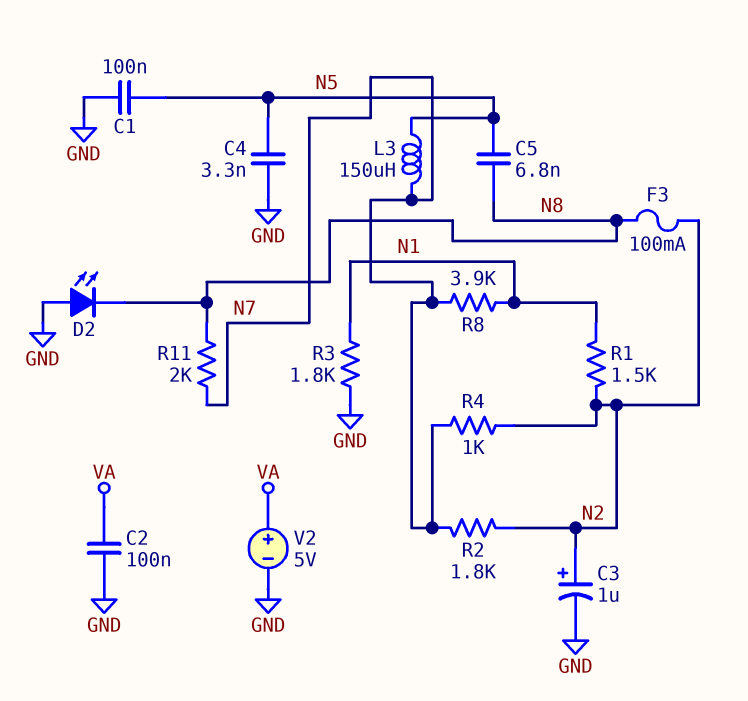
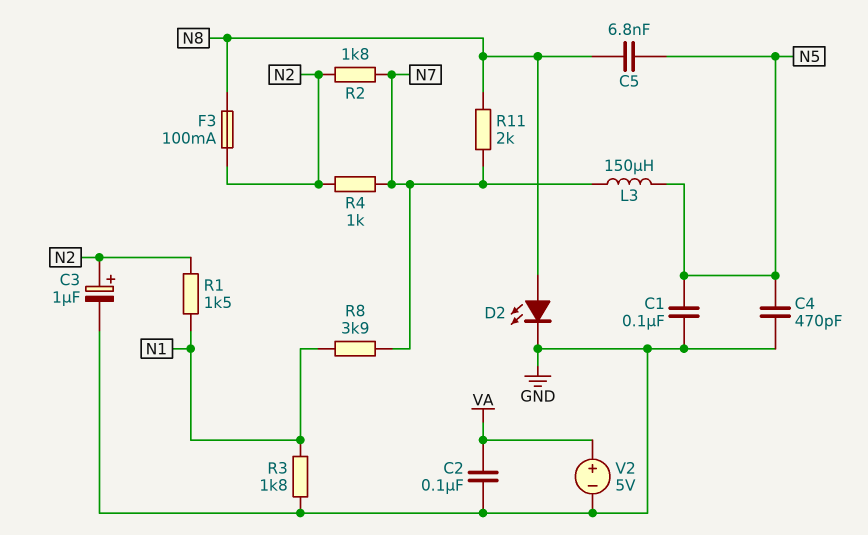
C4: 3.3nF (GND, N5) -> 470pF (GND, N5)
D2: LED (A GND, K N8) -> LED (A N8, K GND)

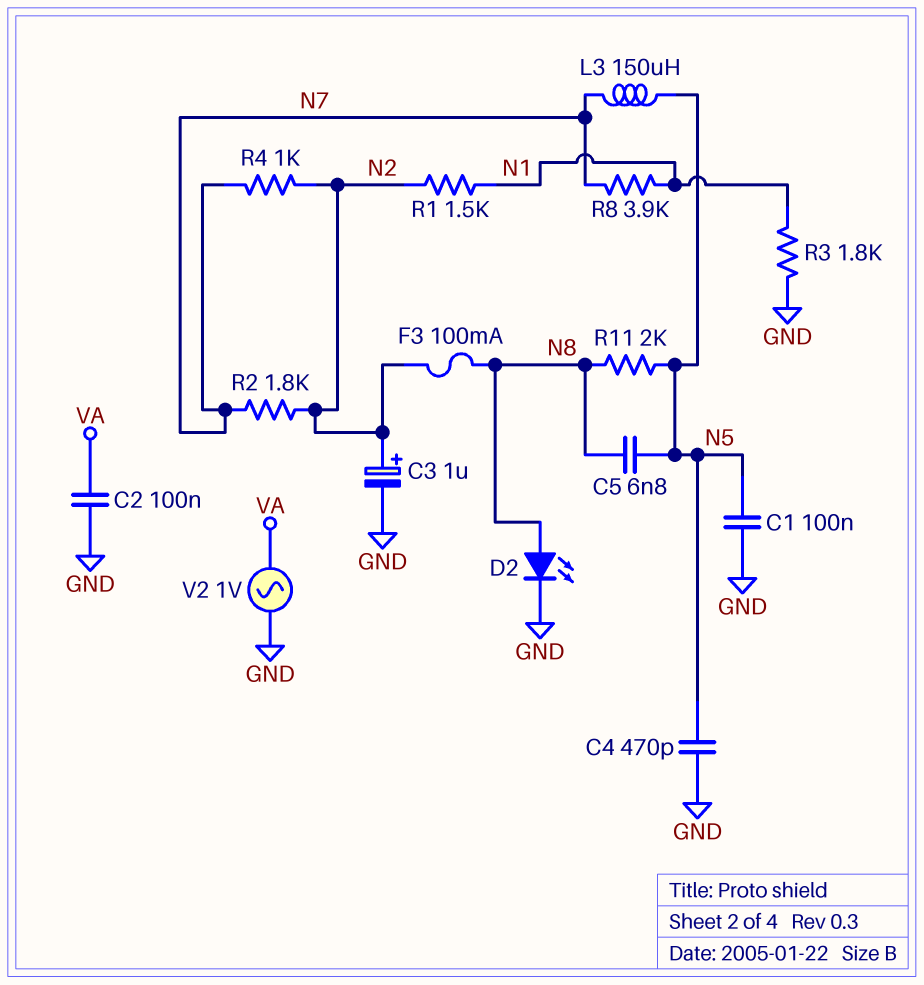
R11: 2k (N7, N8) -> 2k (N5, N8)
V2: 5V (plus VA, minus GND) -> AC 1V (GND, VA)

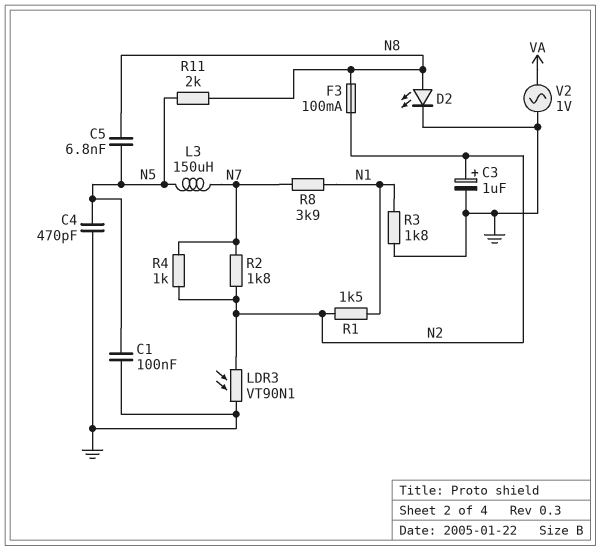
C2: 100nF (GND, VA) -> none
LDR3: none -> VT90N1 (GND, N2)

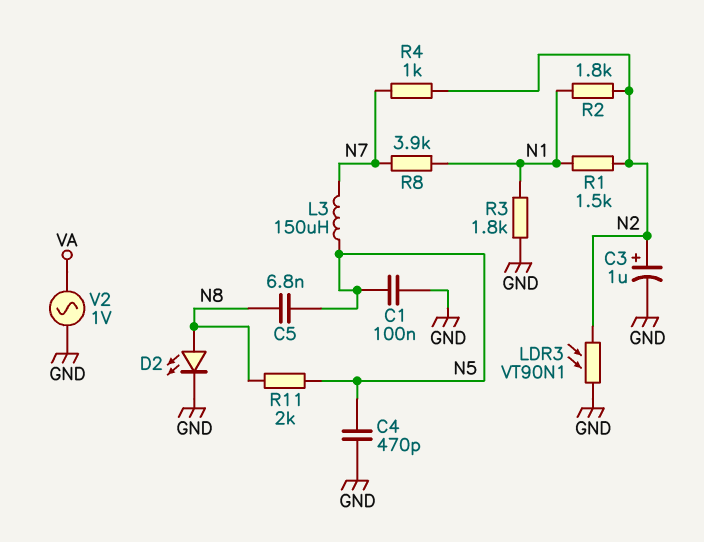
F3: 100mA (N2, N8) -> none
R2: 1.8k (N2, N7) -> 1.8k (N1, N2)

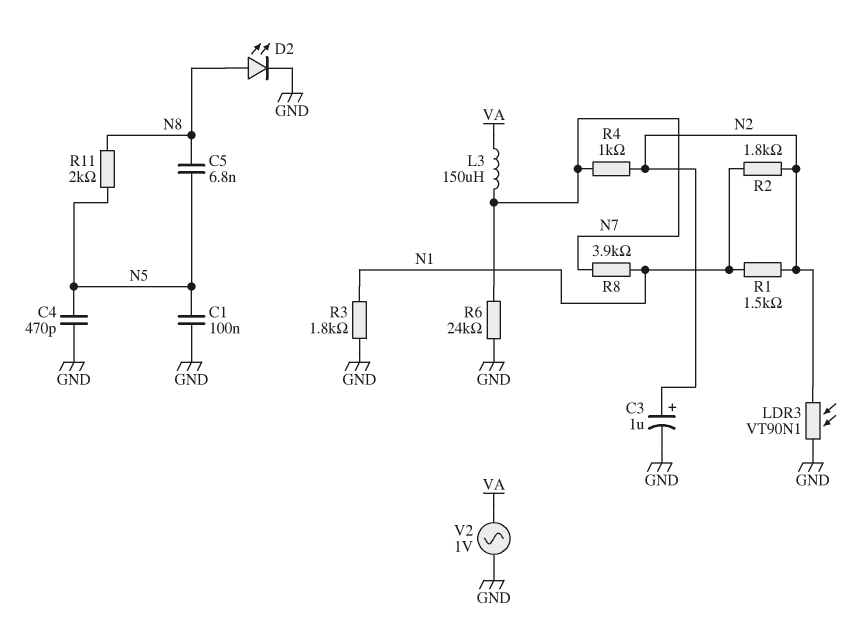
L3: 150uH (N5, N7) -> 150uH (N7, VA)
R6: none -> 24k (GND, N7)

